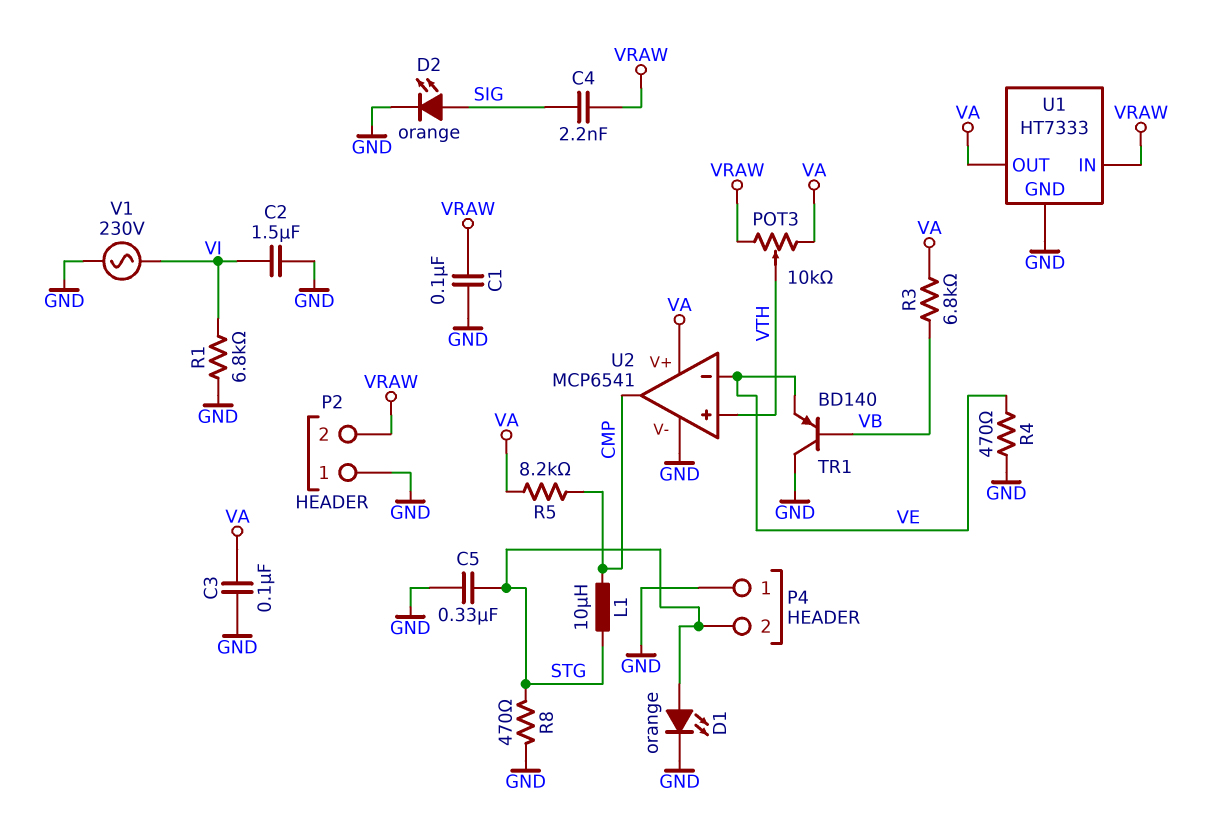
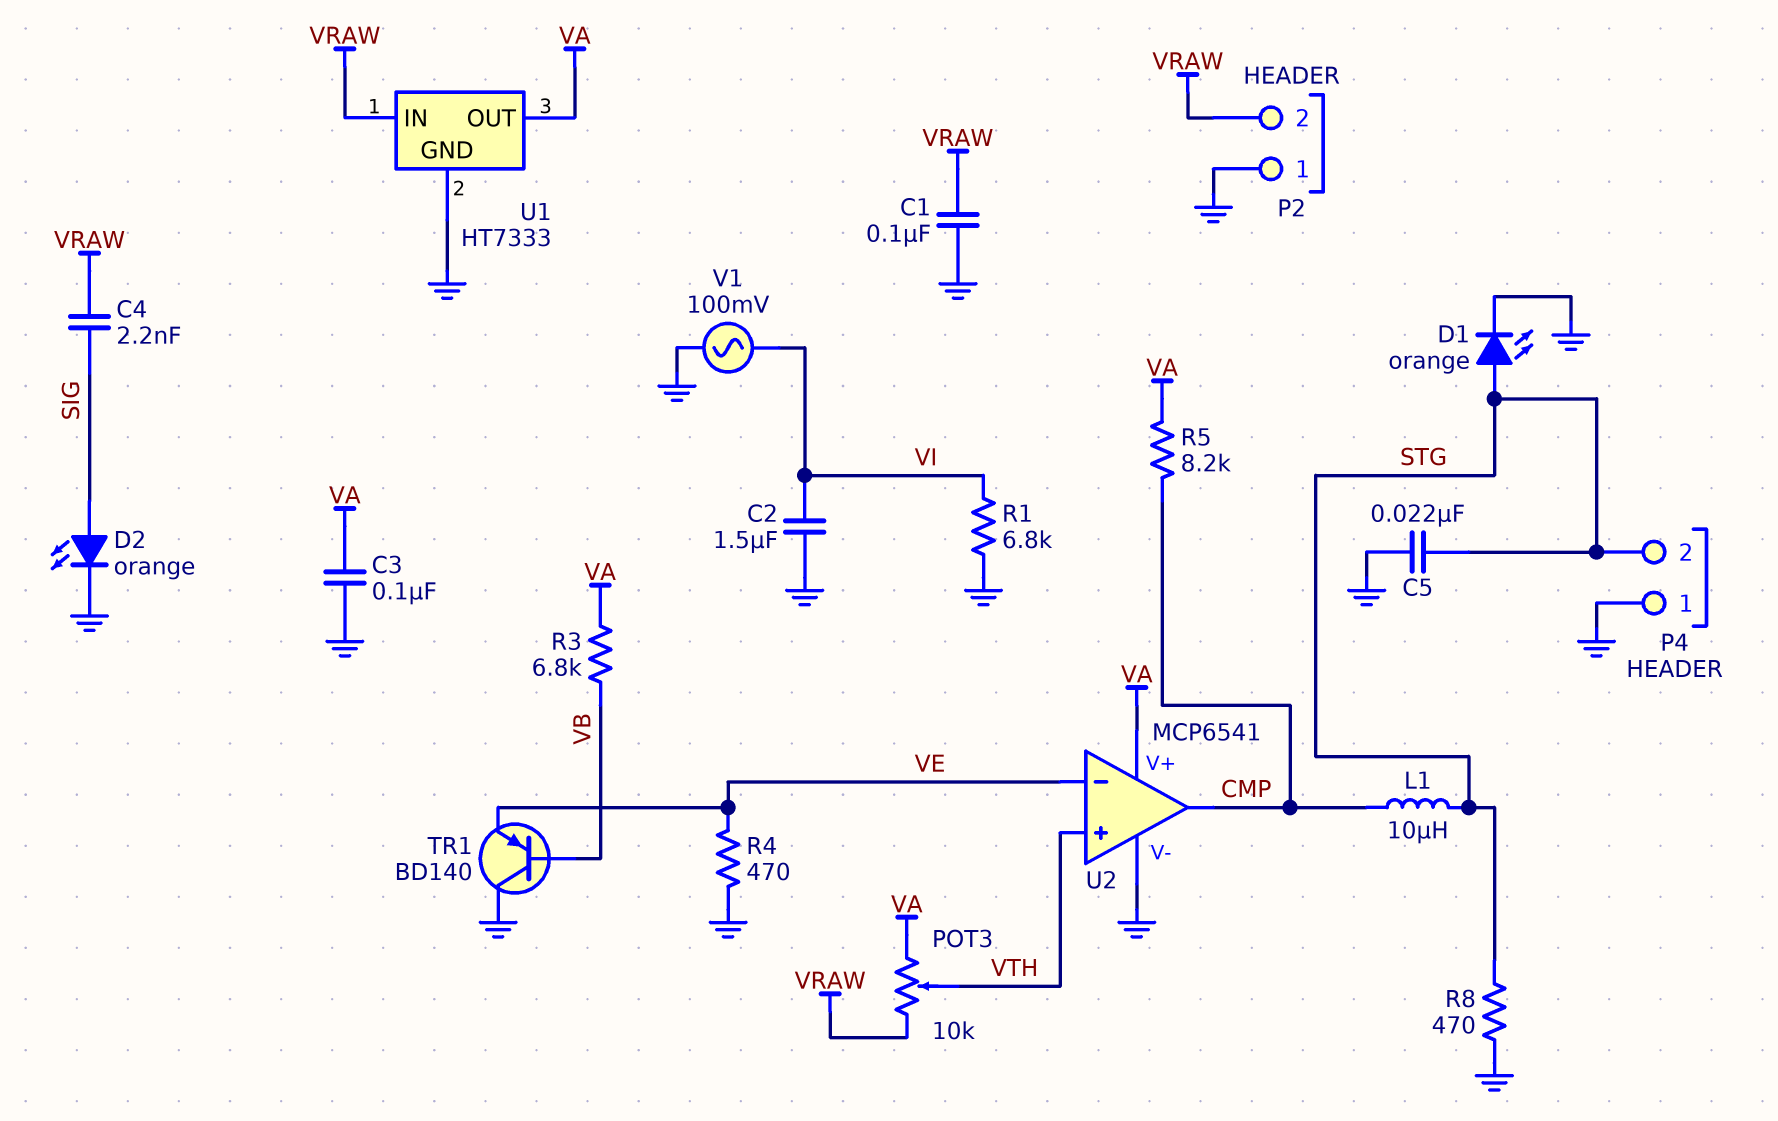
C5: 330nF (GND, STG) -> 22nF (GND, STG)
V1: AC 230V (GND, VI) -> AC 100mV (GND, VI)

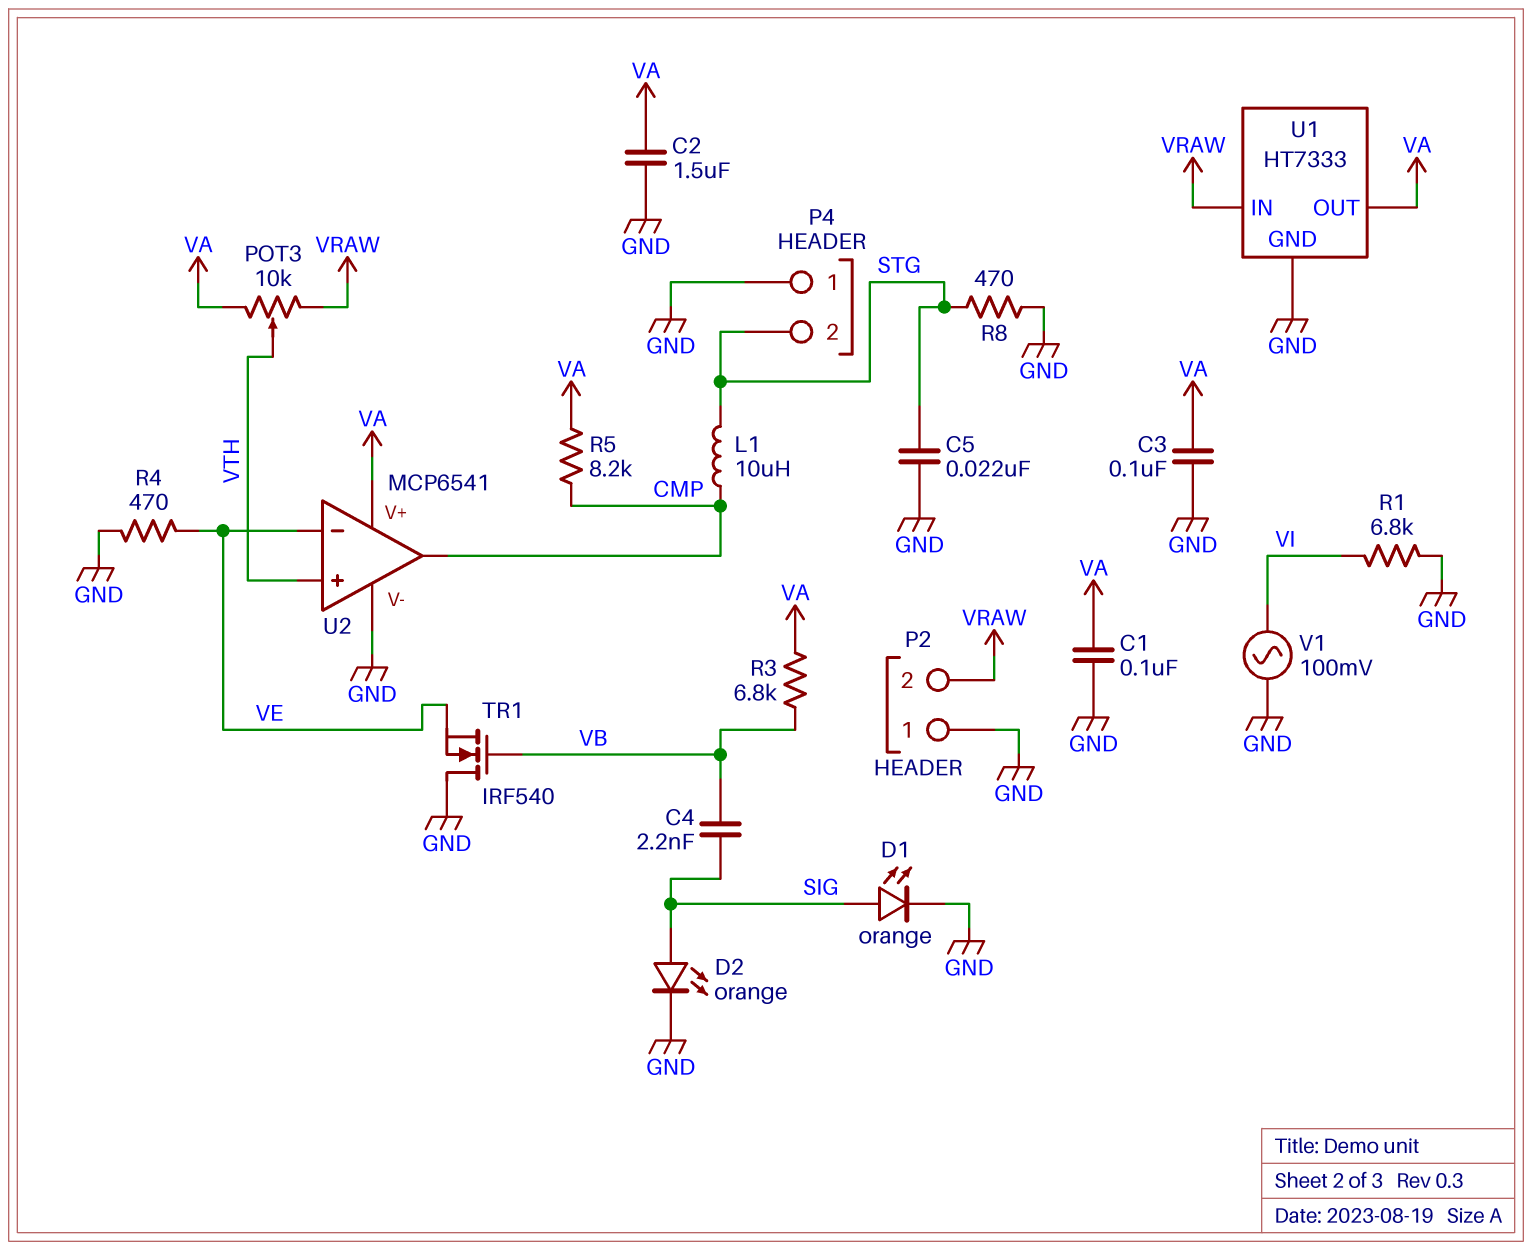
C1: 100nF (GND, VRAW) -> 100nF (GND, VA)
C2: 1.5uF (GND, VI) -> 1.5uF (GND, VA)
C4: 2.2nF (SIG, VRAW) -> 2.2nF (SIG, VB)
D1: LED orange (A STG, K GND) -> LED orange (A SIG, K GND)
TR1: PNP BD140 (B VB, C GND, E VE) -> NMOS IRF540 (G VB, D GND, S VE)

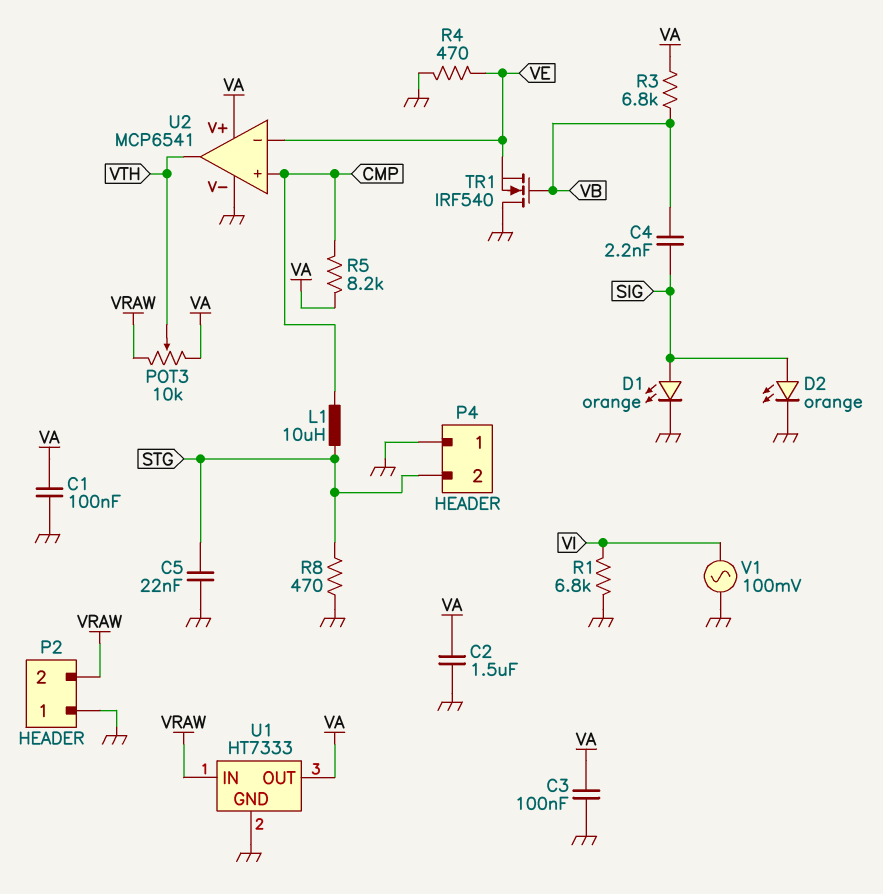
U2 pin in+: VTH -> CMP
U2 pin out: CMP -> VTH

